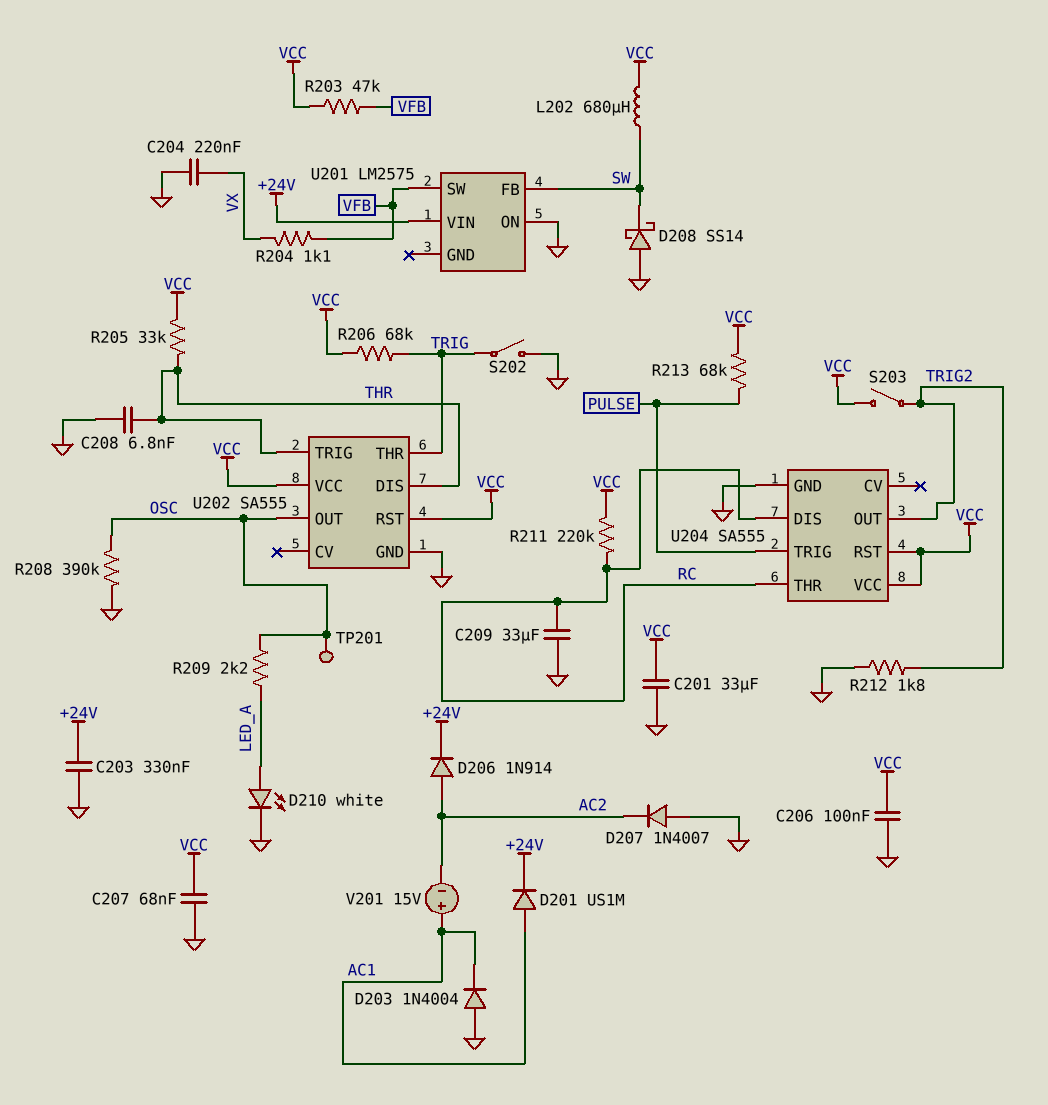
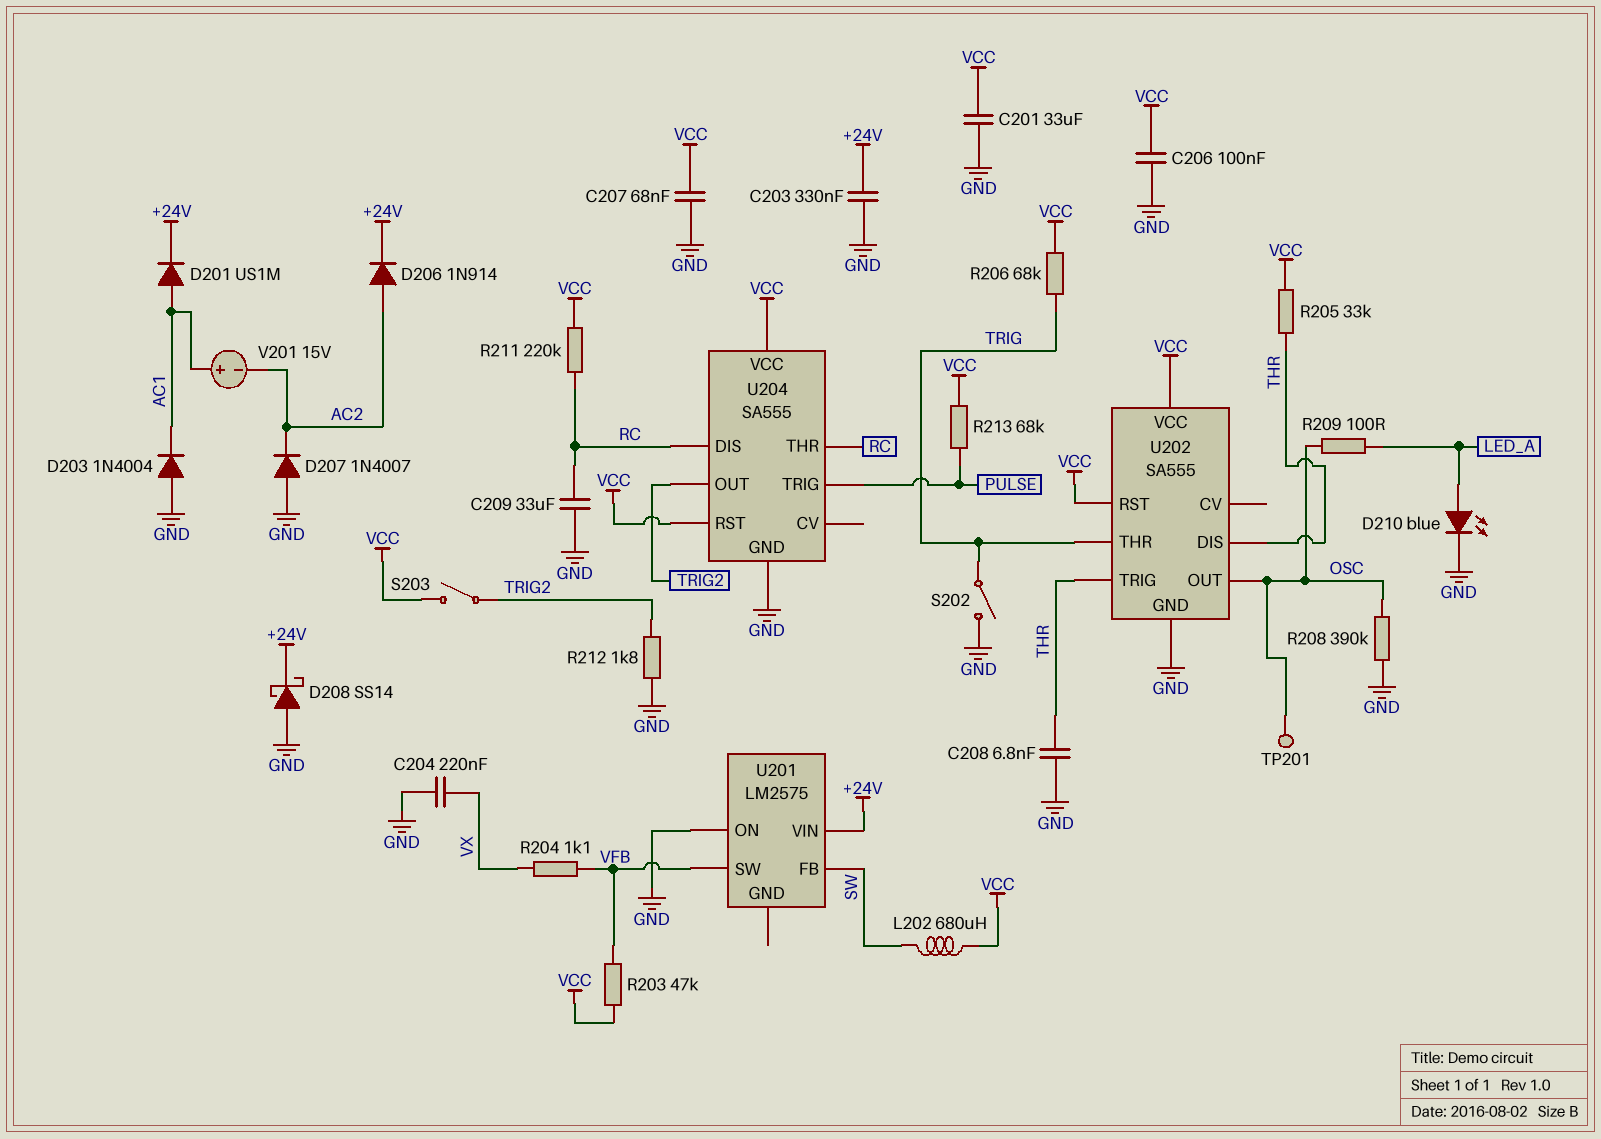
D208: schottky SS14 (A GND, K SW) -> schottky SS14 (A GND, K +24V)
D210: LED white (A LED_A, K GND) -> LED blue (A LED_A, K GND)
R209: 2.2k (LED_A, OSC) -> 100 (LED_A, OSC)

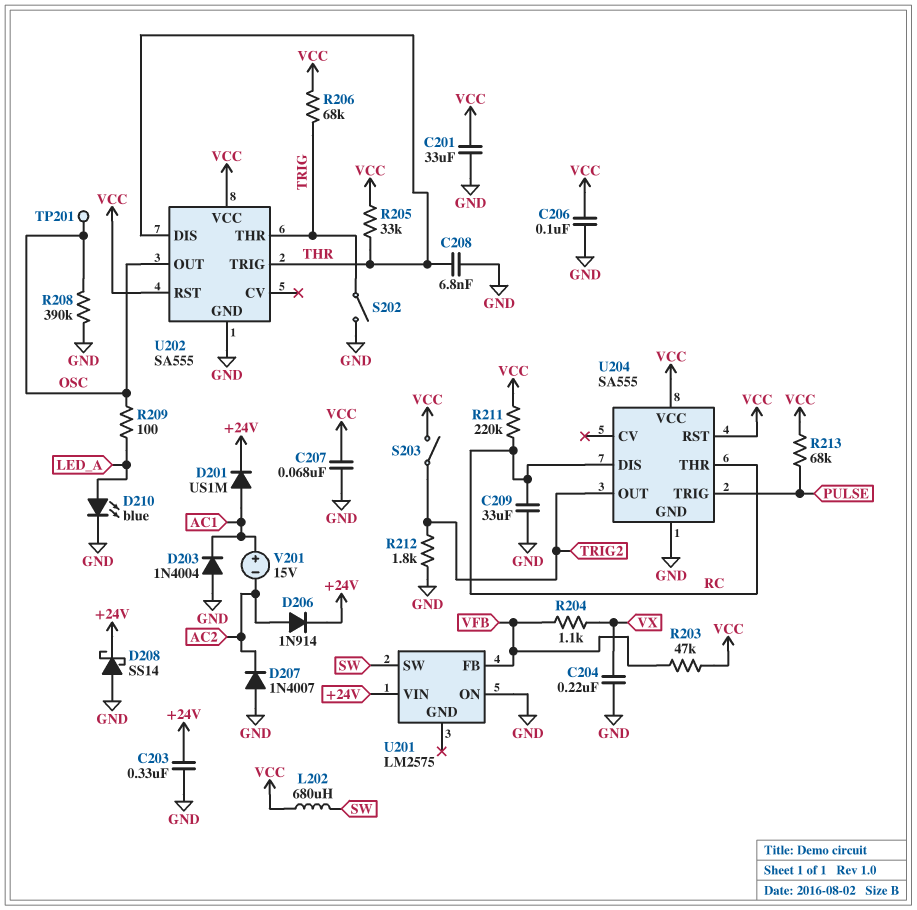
U201 pin FB: SW -> VFB
U201 pin SW: VFB -> SW

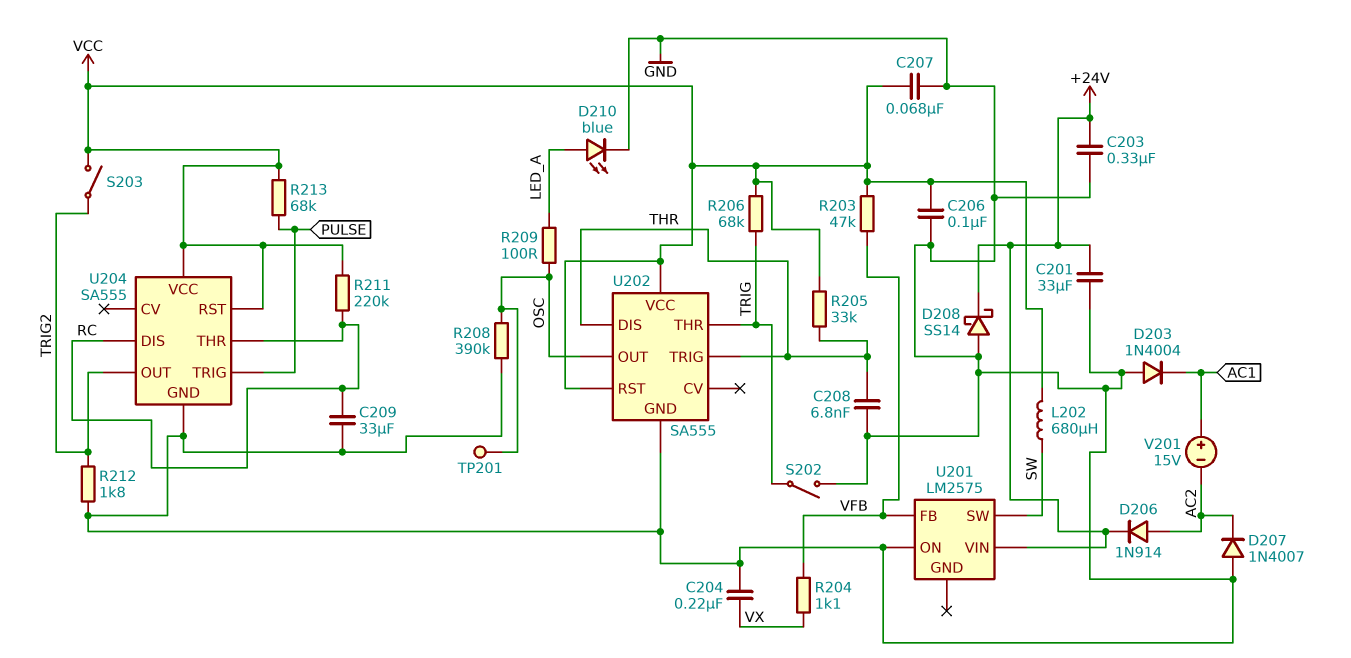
C201: 33uF (GND, VCC) -> 33uF (+24V, GND)
D201: diode US1M (A AC1, K +24V) -> none

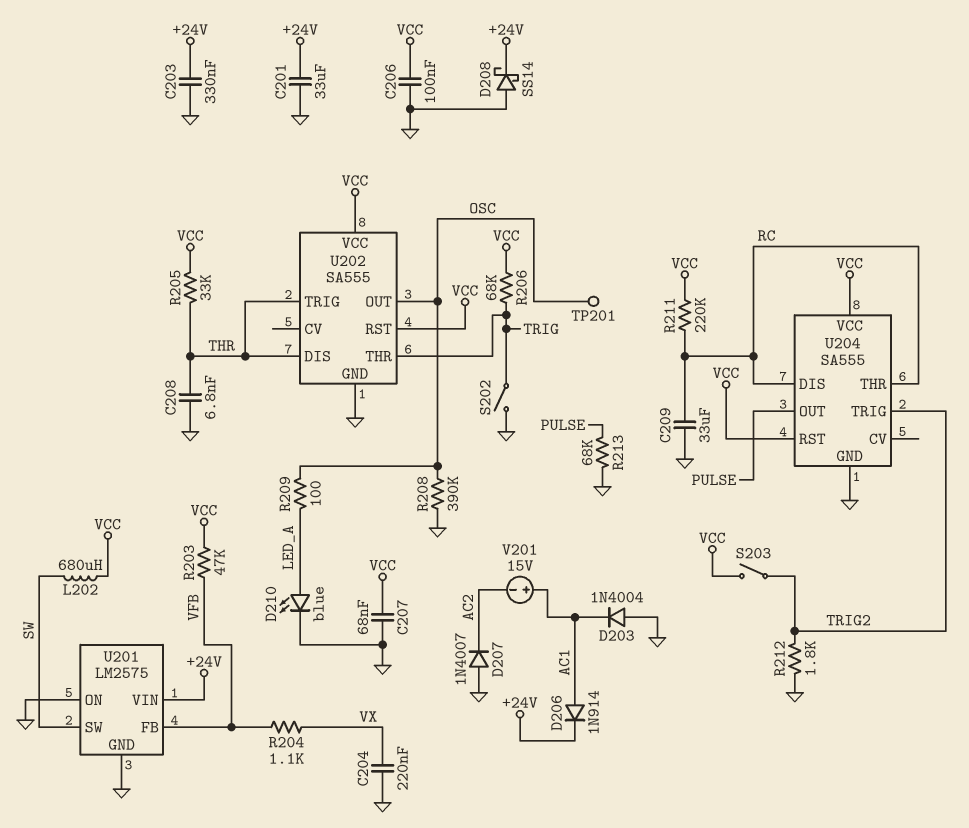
D206: diode 1N914 (A AC2, K +24V) -> diode 1N914 (A AC1, K +24V)
R213: 68k (PULSE, VCC) -> 68k (GND, PULSE)
U201 pin GND: none -> GND
U204 pin OUT: TRIG2 -> PULSE
U204 pin TRIG: PULSE -> TRIG2

